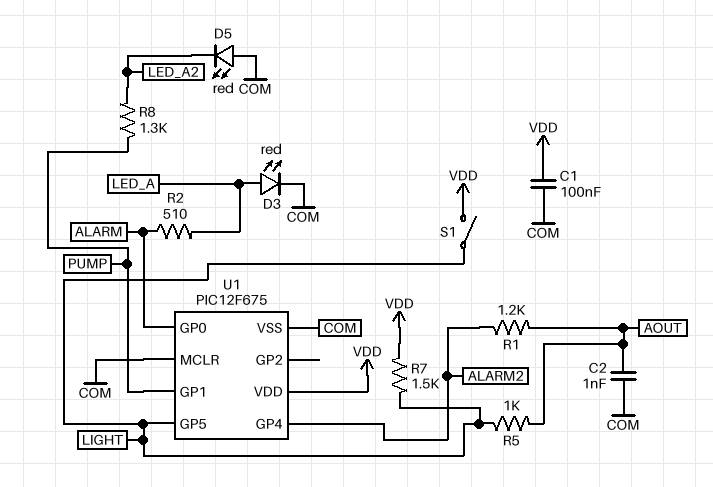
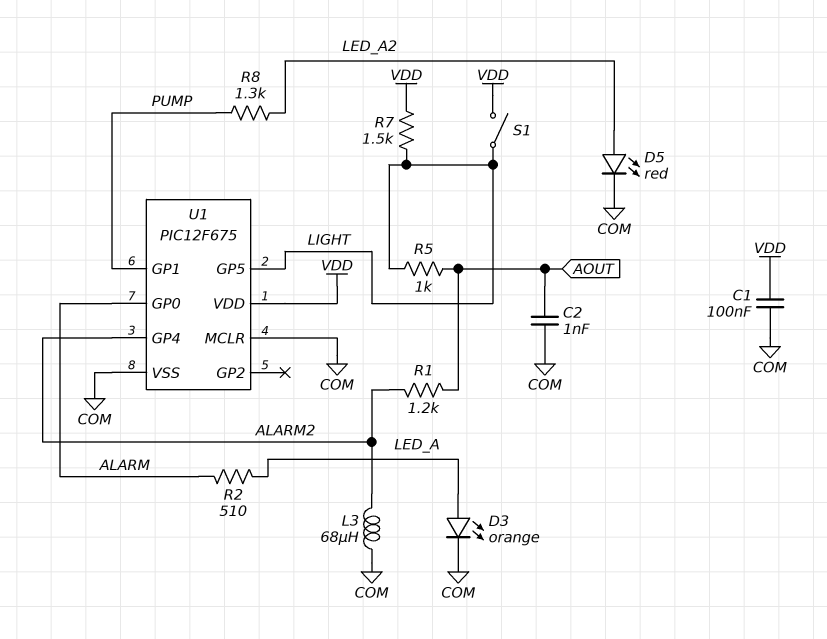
D3: LED red (A LED_A, K COM) -> LED orange (A LED_A, K COM)
D5: LED red (A COM, K LED_A2) -> LED red (A LED_A2, K COM)
L3: none -> 68uH (ALARM2, COM)

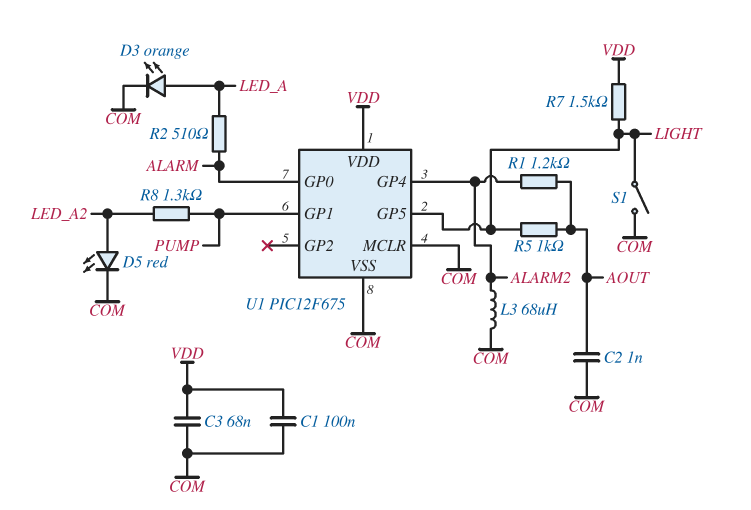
C3: none -> 68nF (COM, VDD)
S1: switch (LIGHT, VDD) -> switch (COM, LIGHT)

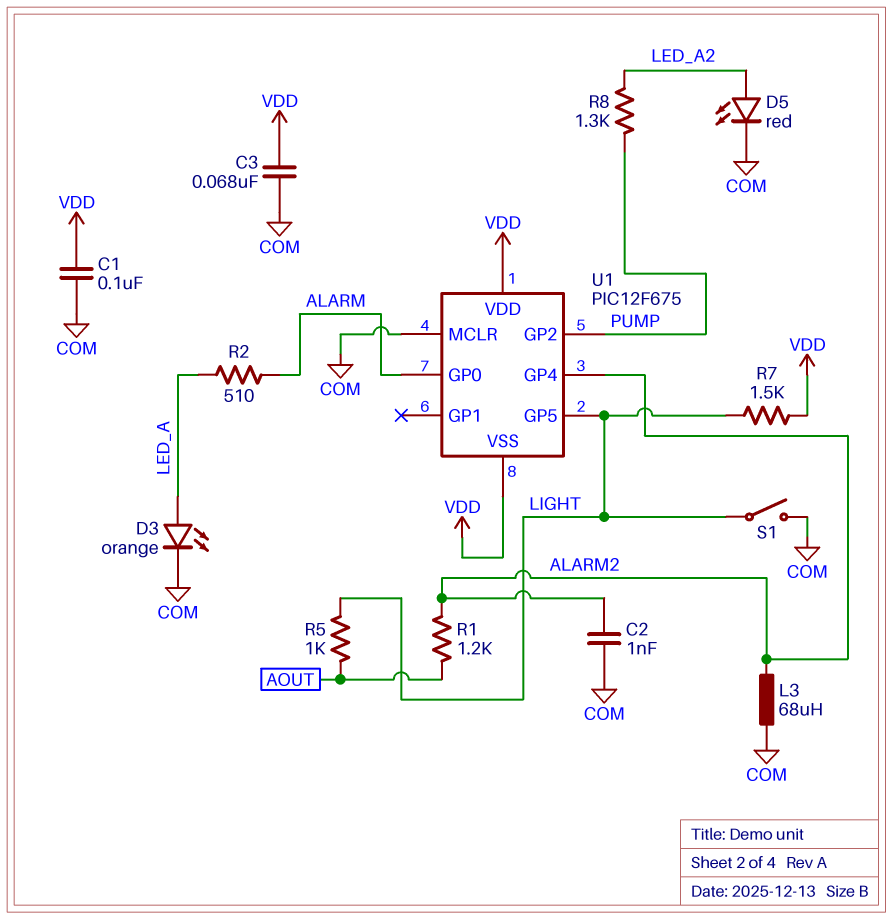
C2: 1nF (AOUT, COM) -> 1nF (ALARM2, COM)
U1 pin GP1: PUMP -> none
U1 pin GP2: none -> PUMP
U1 pin VSS: COM -> VDD

